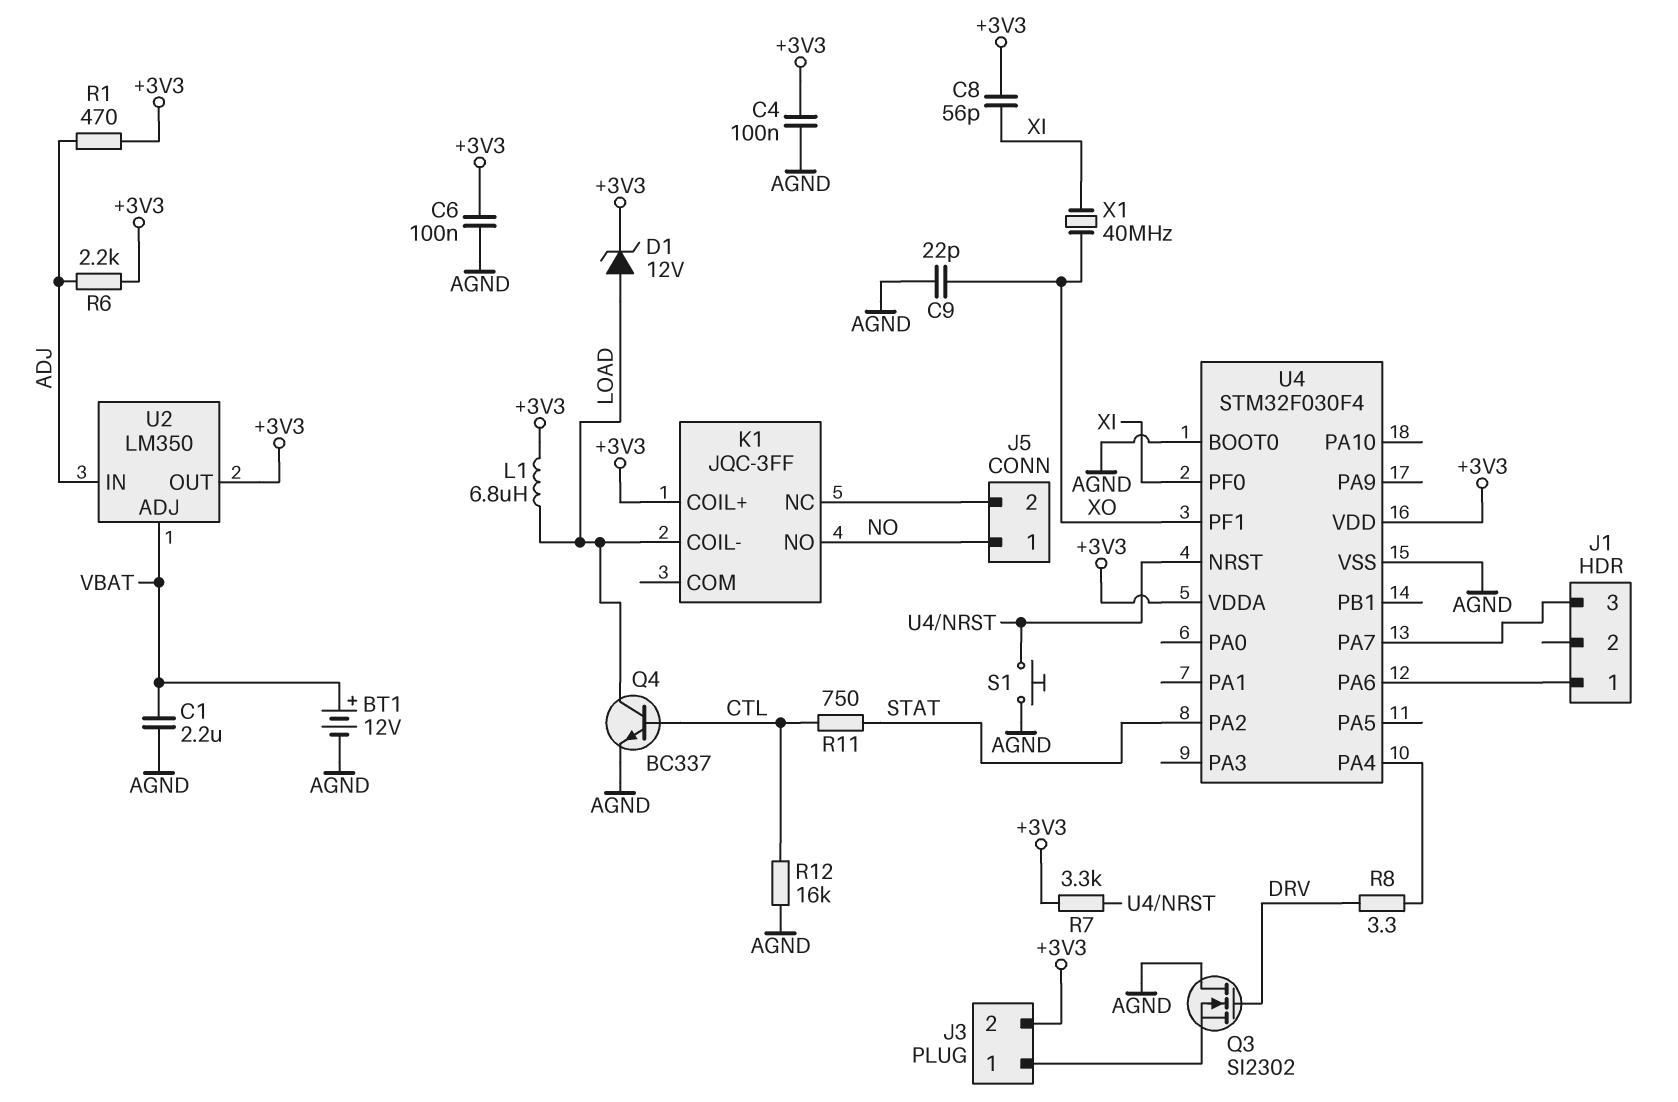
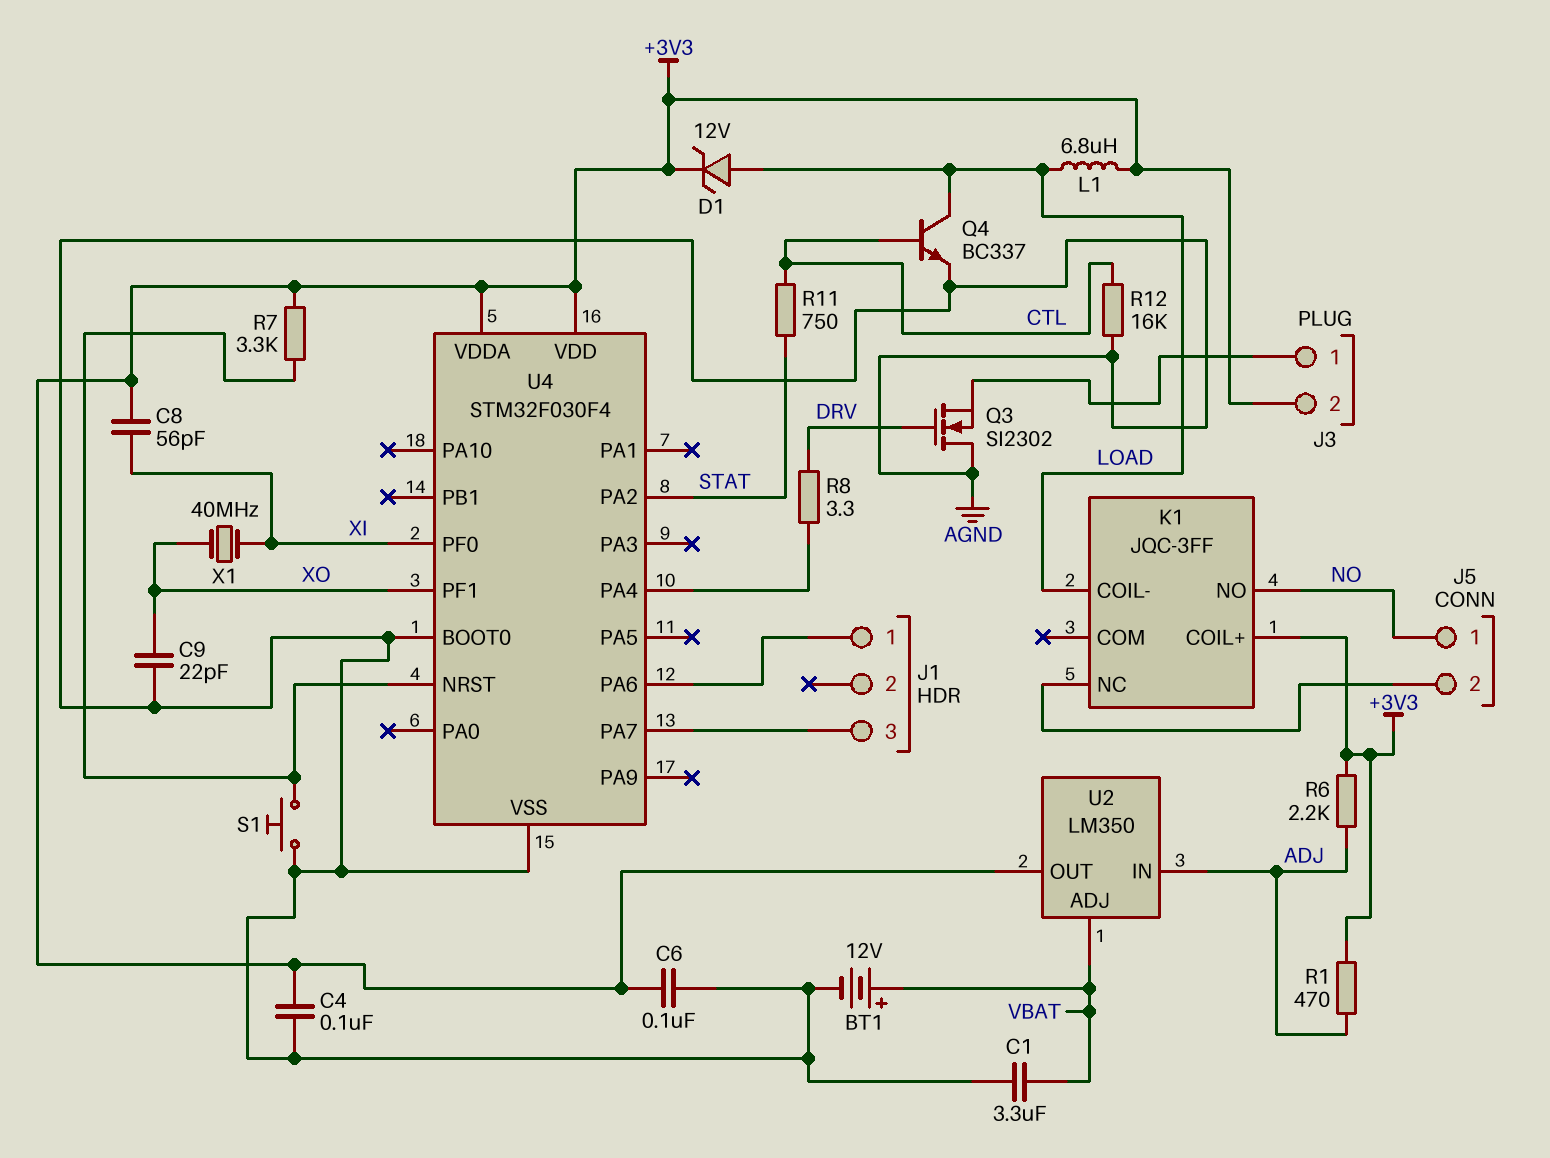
C1: 2.2uF (AGND, VBAT) -> 3.3uF (AGND, VBAT)

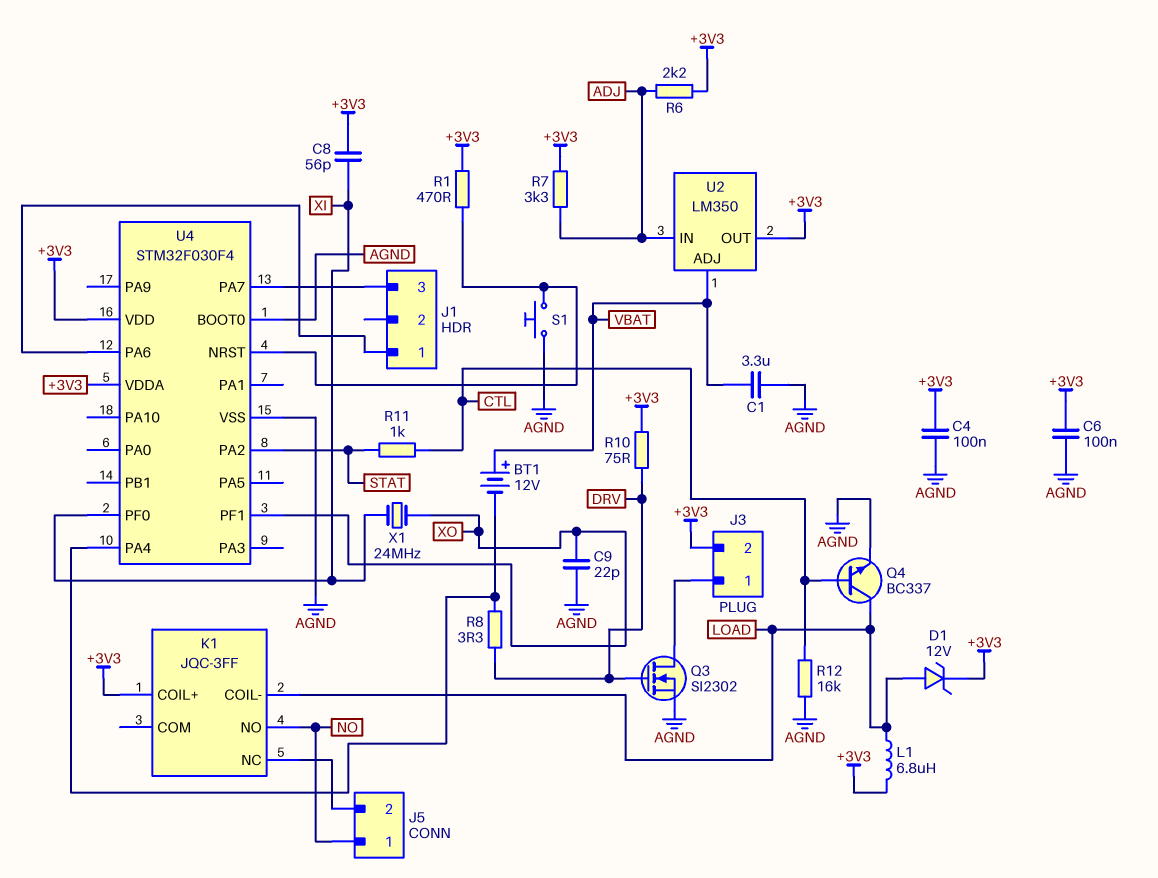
BT1: 12V (plus VBAT, minus AGND) -> 12V (plus VBAT, minus U4/PA4)
Q3: NMOS SI2302 (G DRV, D AGND, S J3/1) -> NMOS SI2302 (G DRV, D J3/1, S AGND)
R1: 470 (+3V3, ADJ) -> 470 (+3V3, U4/NRST)
R7: 3.3k (+3V3, U4/NRST) -> 3.3k (+3V3, ADJ)
R10: none -> 75 (+3V3, DRV)
R11: 750 (CTL, STAT) -> 1k (CTL, STAT)
X1: 40MHz (XI, XO) -> 24MHz (XI, XO)

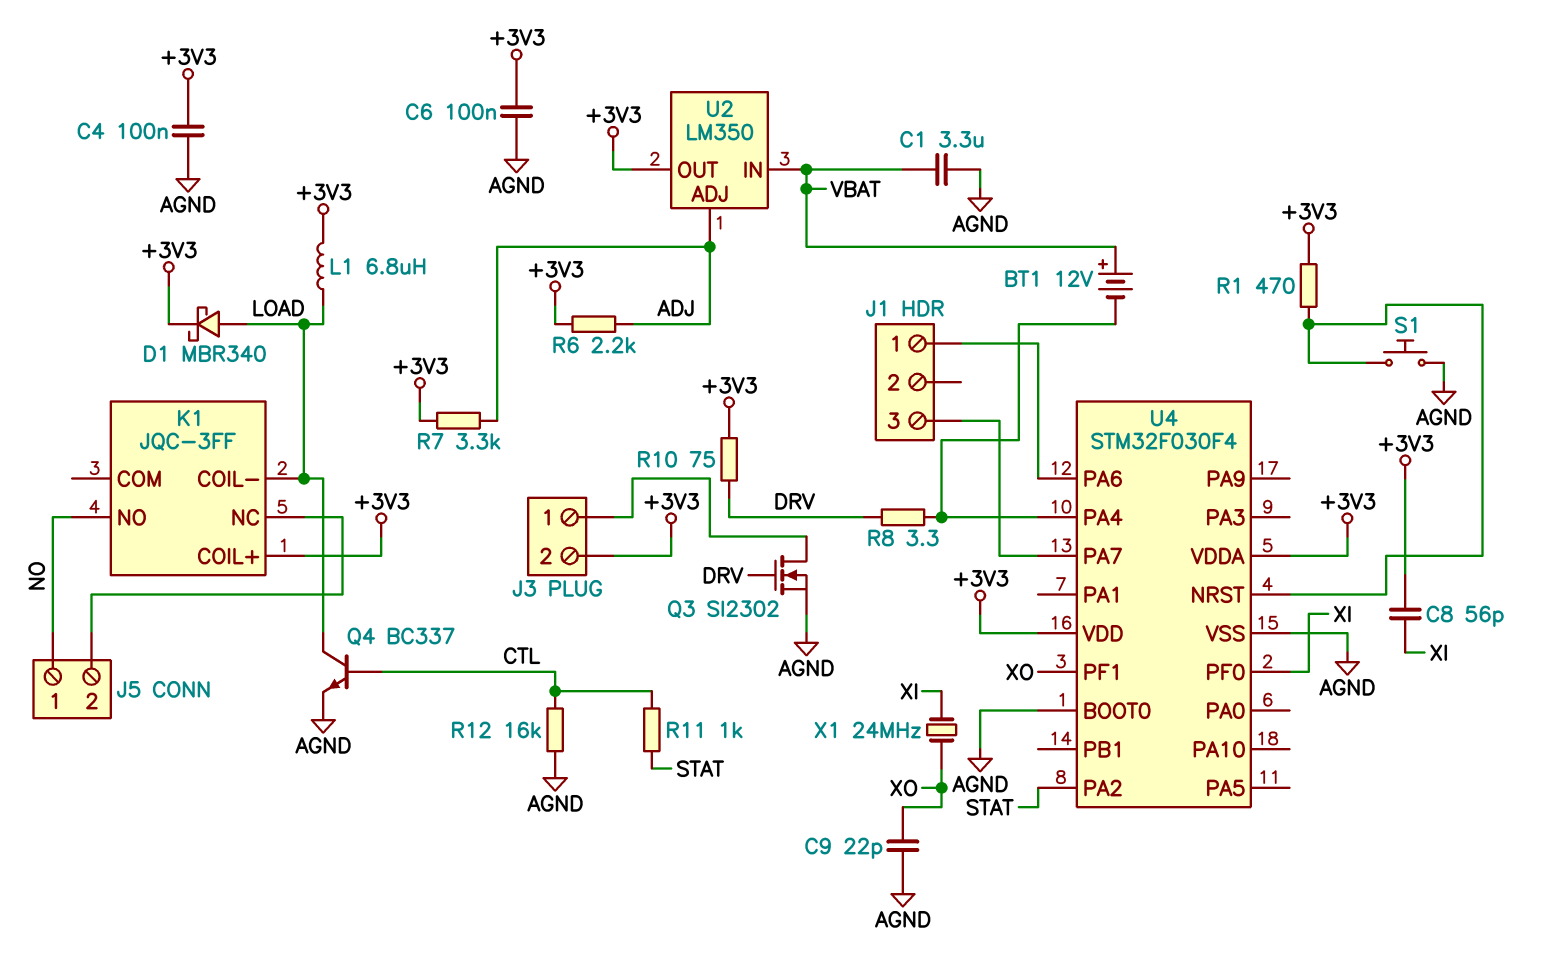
D1: zener 12V (A LOAD, K +3V3) -> schottky MBR340 (A LOAD, K +3V3)
U2 pin ADJ: VBAT -> ADJ
U2 pin IN: ADJ -> VBAT

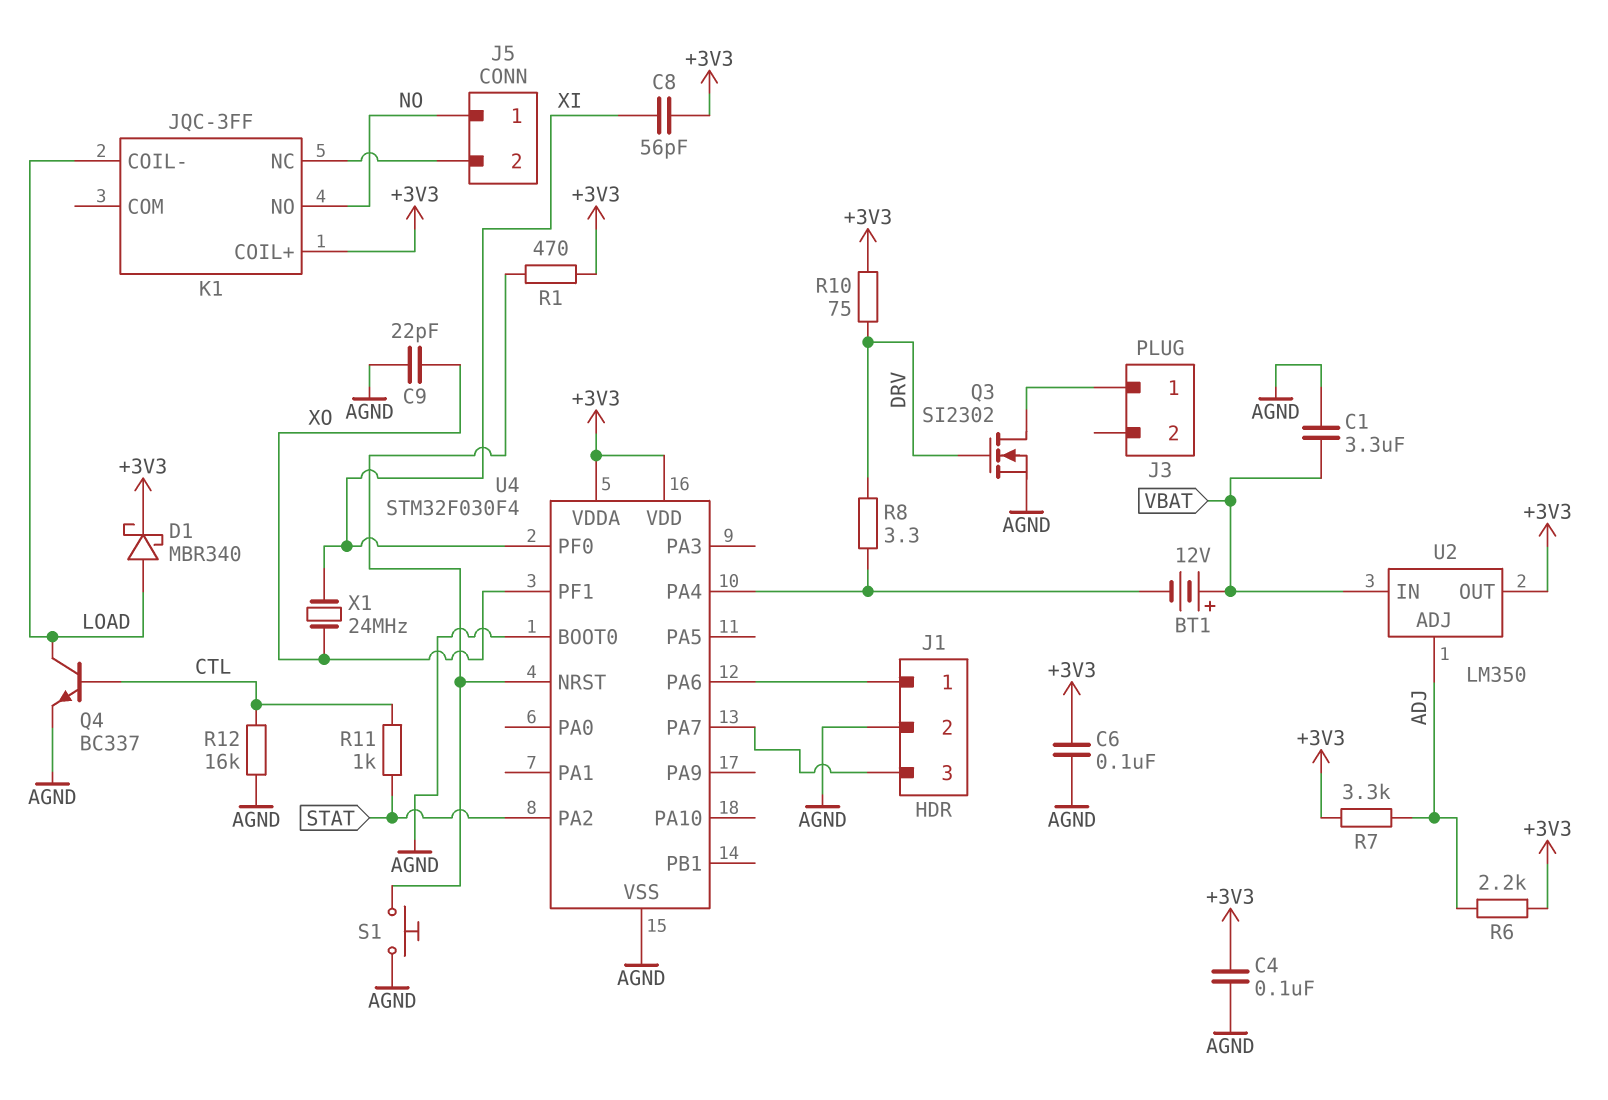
J1 pin 2: none -> AGND
J3 pin 2: +3V3 -> none
L1: 6.8uH (+3V3, LOAD) -> none

